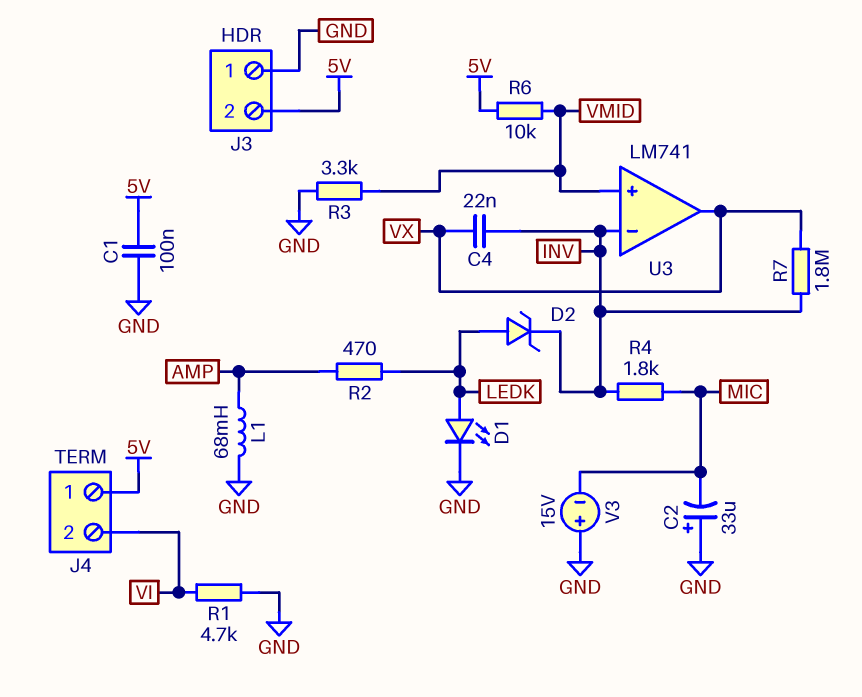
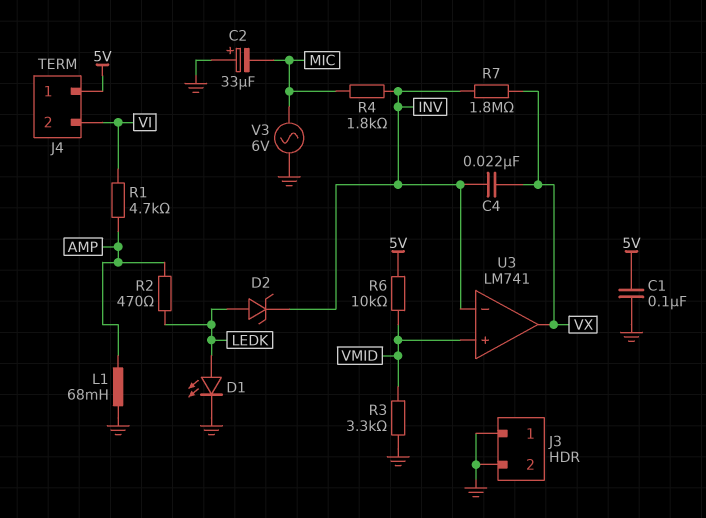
J3 pin 2: 5V -> GND
R1: 4.7k (GND, VI) -> 4.7k (AMP, VI)
V3: 15V (plus GND, minus MIC) -> AC 6V (GND, MIC)

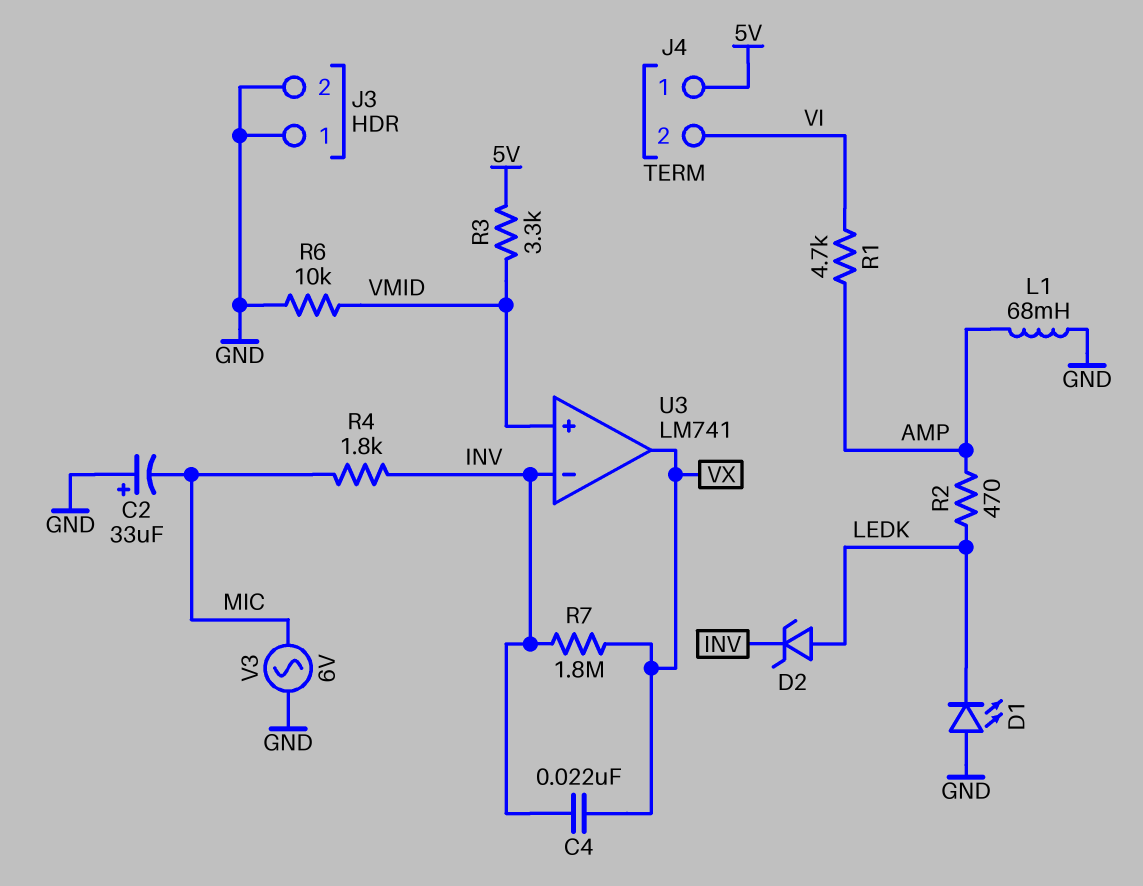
C1: 100nF (5V, GND) -> none
D1: LED (A LEDK, K GND) -> LED (A GND, K LEDK)
R3: 3.3k (GND, VMID) -> 3.3k (5V, VMID)
R6: 10k (5V, VMID) -> 10k (GND, VMID)

